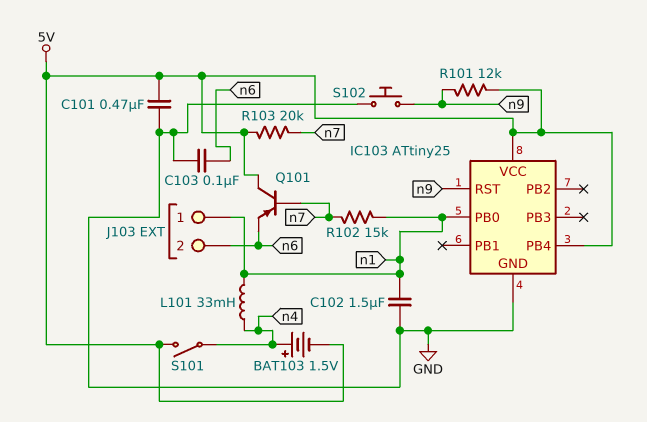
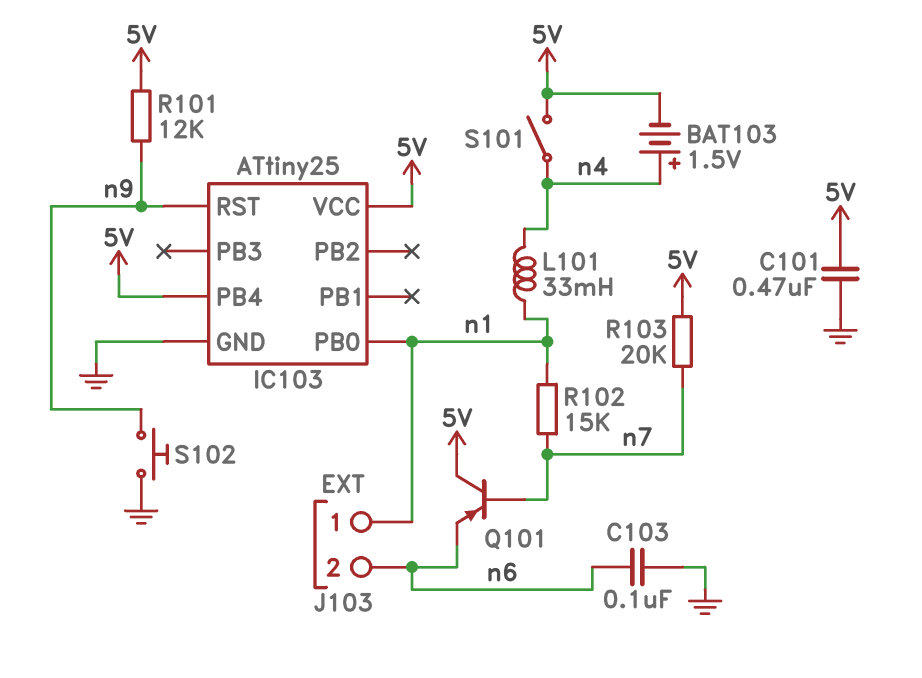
C102: 1.5uF (GND, n1) -> none

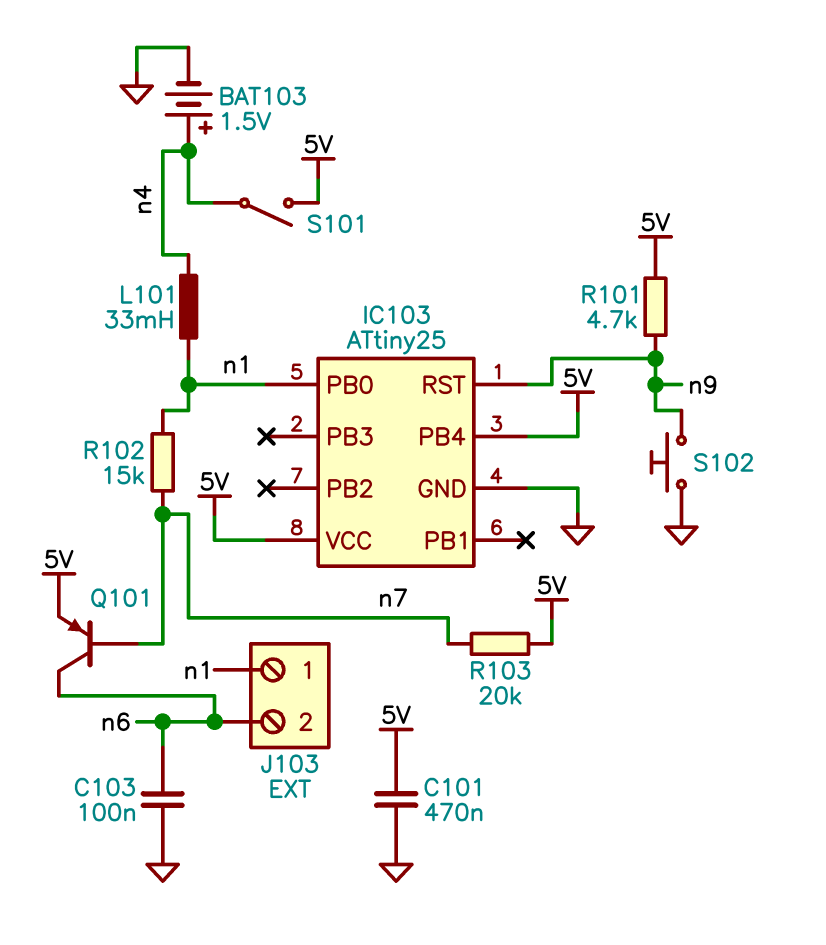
BAT103: 1.5V (plus n4, minus 5V) -> 1.5V (plus n4, minus GND)
Q101: PNP (B n7, C 5V, E n6) -> PNP (B n7, C n6, E 5V)
R101: 12k (5V, n9) -> 4.7k (5V, n9)

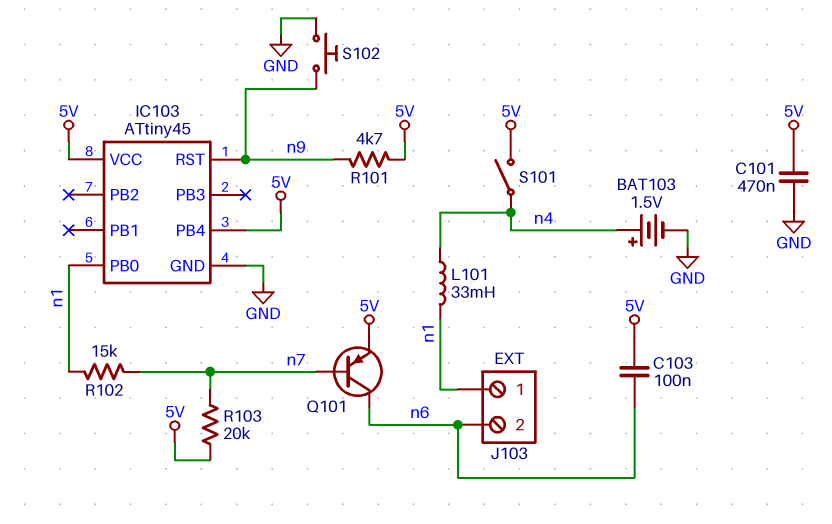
C103: 100nF (GND, n6) -> 100nF (5V, n6)
IC103: ATtiny25 -> ATtiny45

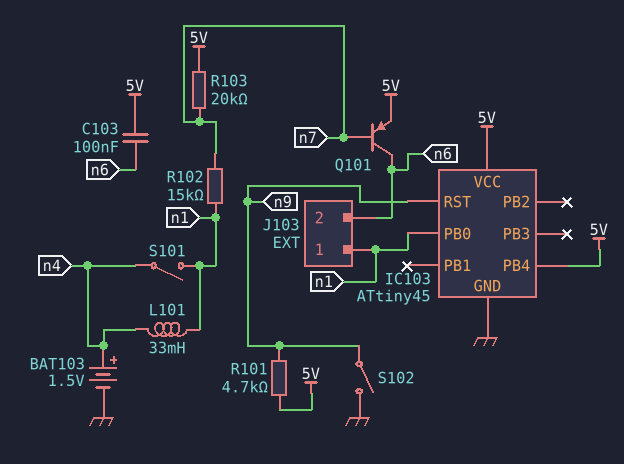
C101: 470nF (5V, GND) -> none
S101: switch (5V, n4) -> switch (n1, n4)
S102: button (GND, n9) -> switch (GND, n9)

